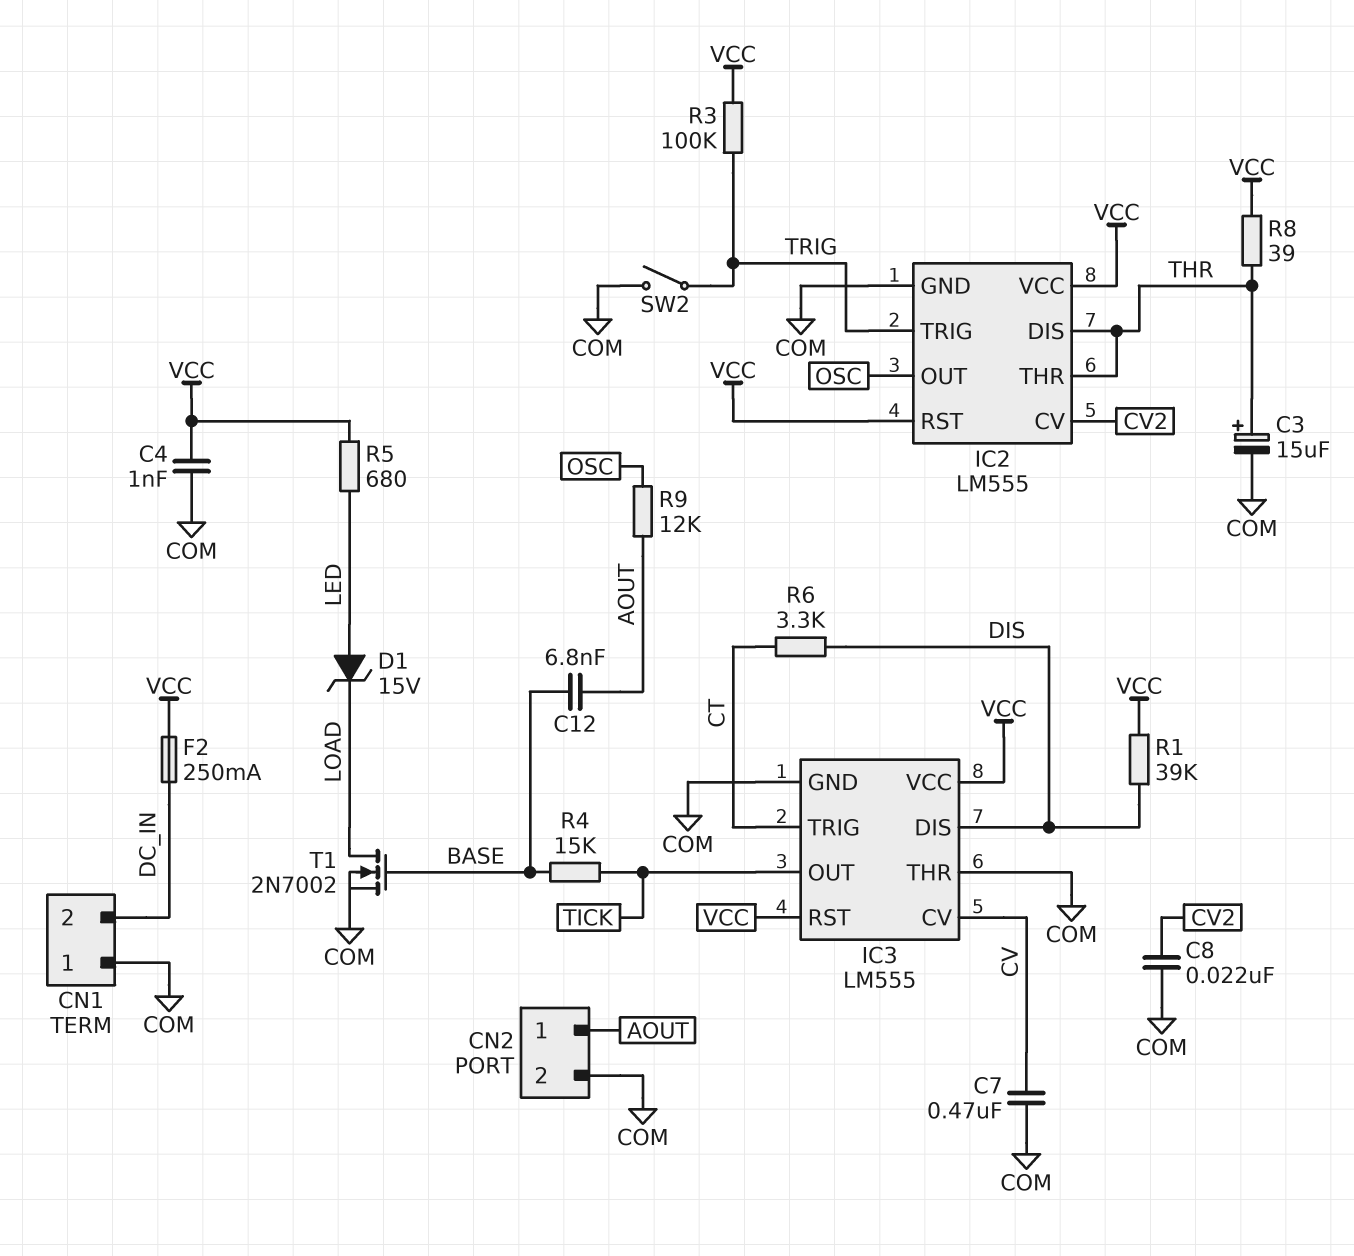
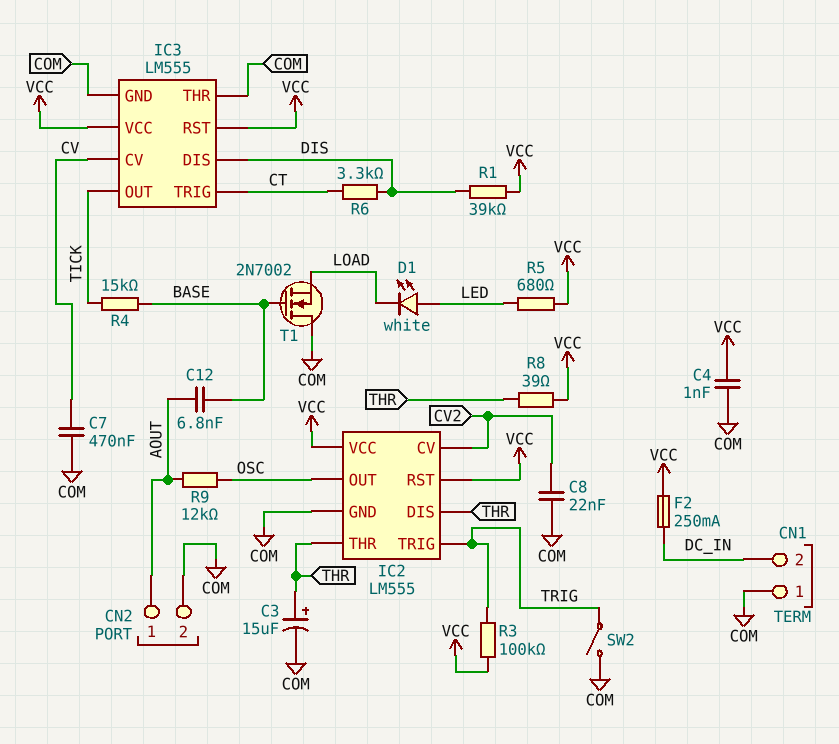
D1: zener 15V (A LED, K LOAD) -> LED white (A LED, K LOAD)
T1: NMOS 2N7002 (G BASE, D LOAD, S COM) -> NMOS 2N7002 (G BASE, D COM, S LOAD)

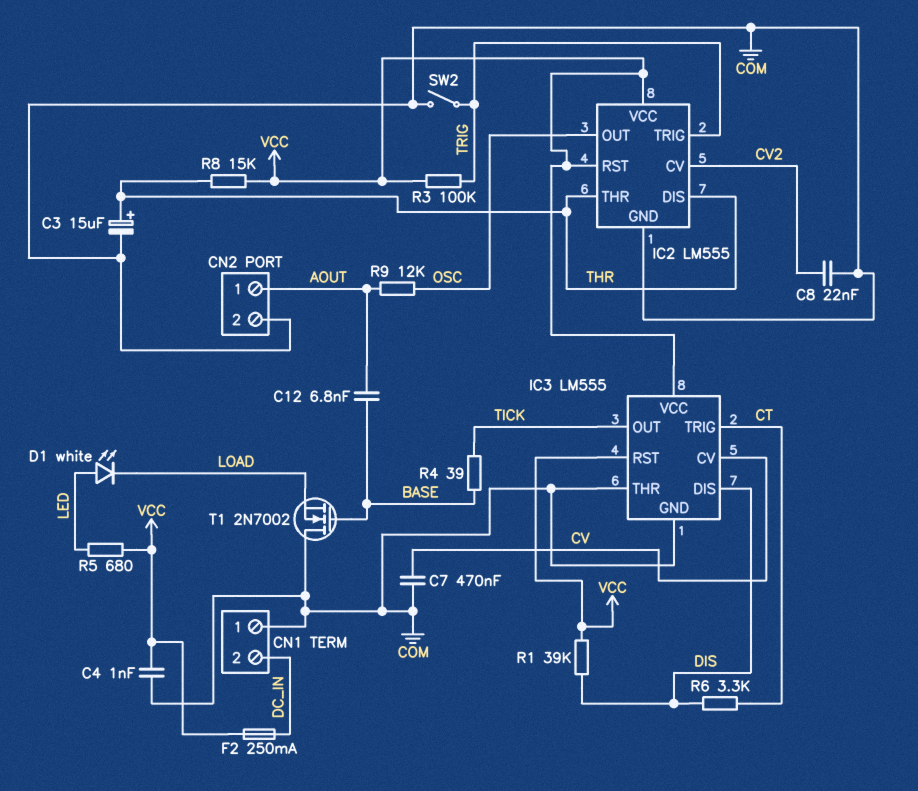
R4: 15k (BASE, TICK) -> 39 (BASE, TICK)
R8: 39 (THR, VCC) -> 15k (THR, VCC)

